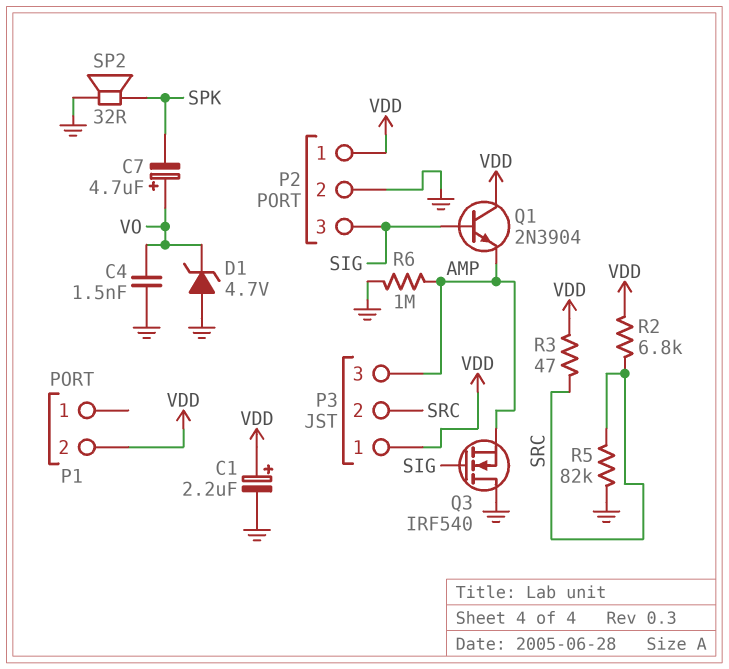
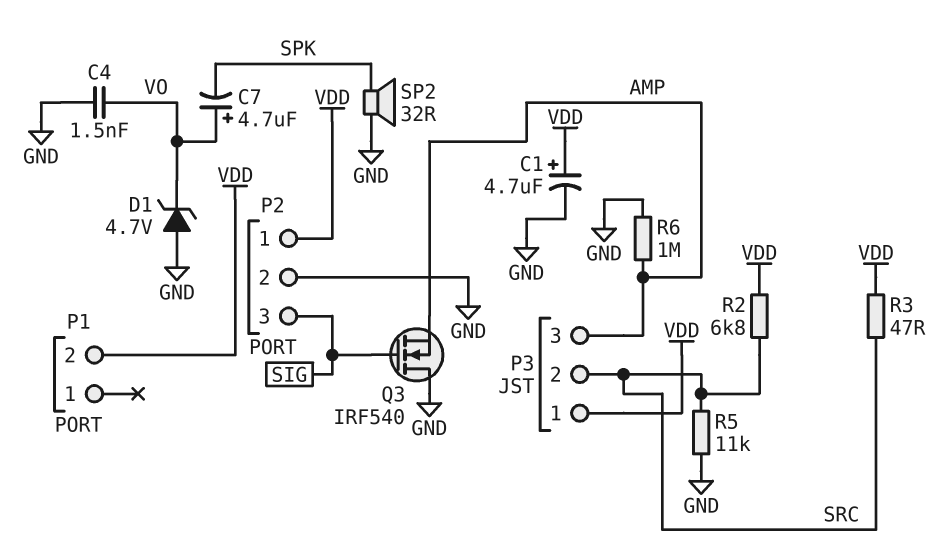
C1: 2.2uF (plus VDD, minus GND) -> 4.7uF (plus VDD, minus GND)
Q1: NPN 2N3904 (B SIG, C VDD, E AMP) -> none
R5: 82k (GND, SRC) -> 11k (GND, SRC)

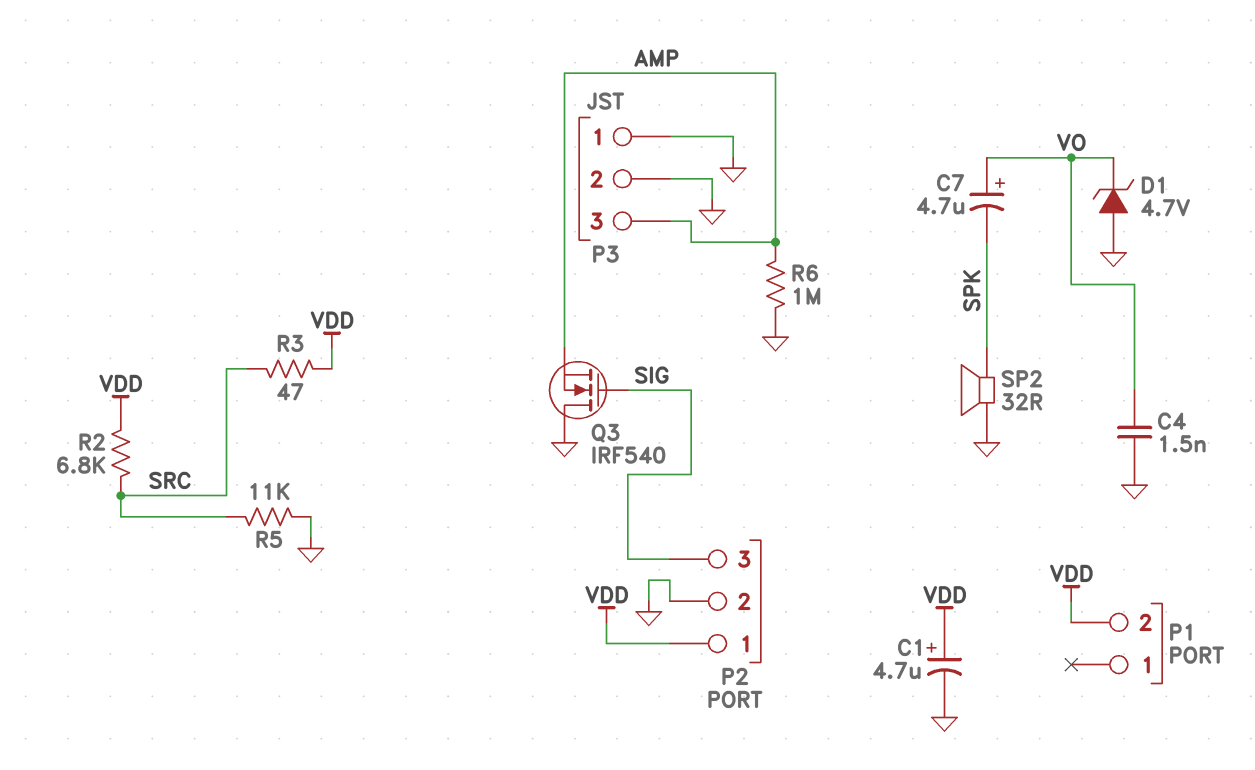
P3 pin 1: VDD -> GND
P3 pin 2: SRC -> GND

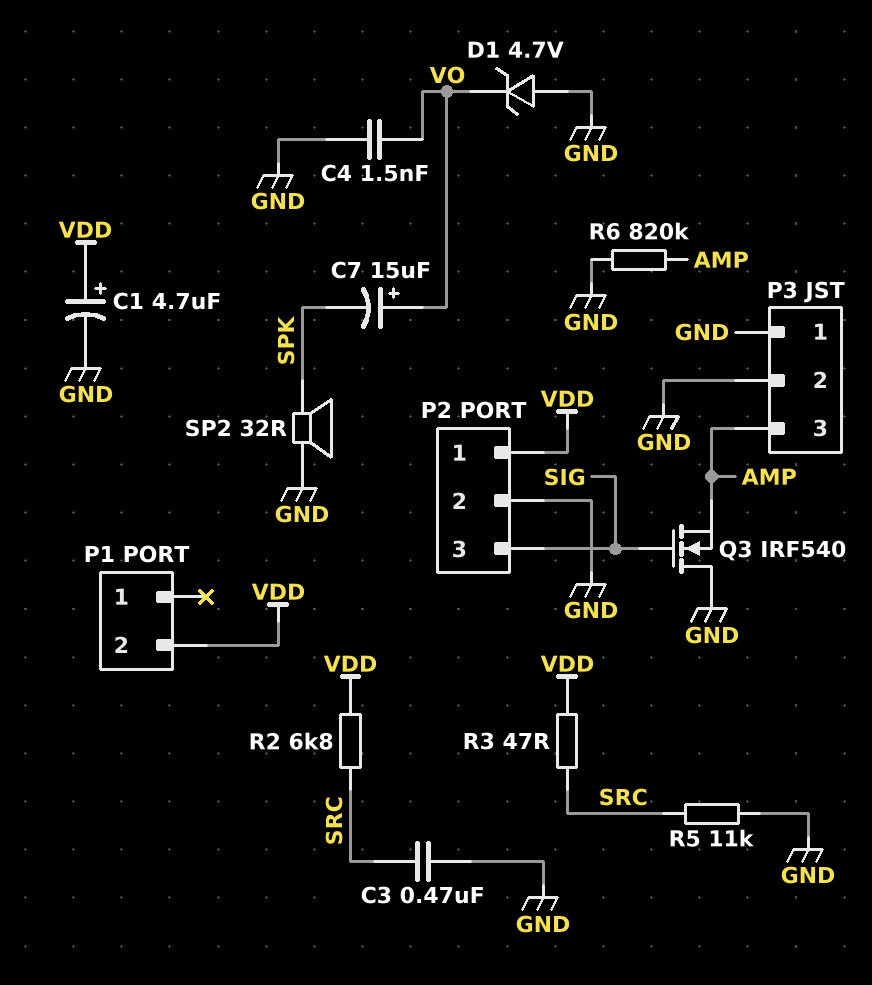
C3: none -> 470nF (GND, SRC)
C7: 4.7uF (plus VO, minus SPK) -> 15uF (plus VO, minus SPK)
R6: 1M (AMP, GND) -> 820k (AMP, GND)

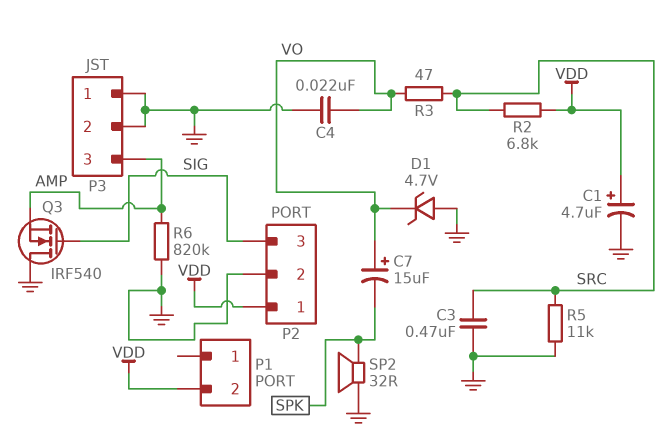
C4: 1.5nF (GND, VO) -> 22nF (GND, VO)
R3: 47 (SRC, VDD) -> 47 (SRC, VO)

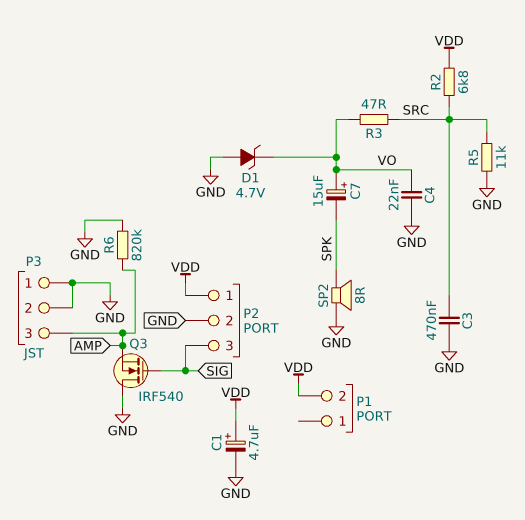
SP2: speaker 32R (GND, SPK) -> speaker 8R (GND, SPK)

